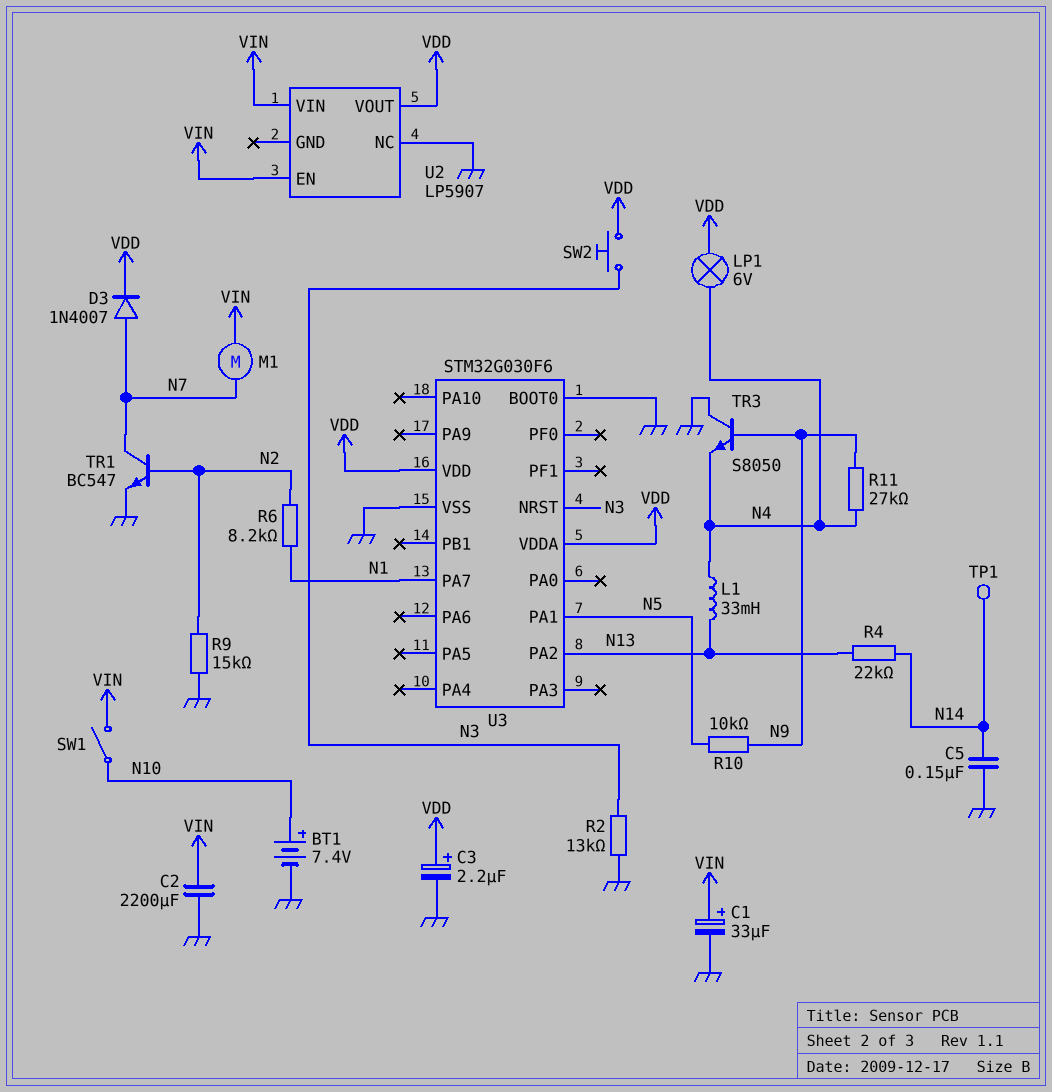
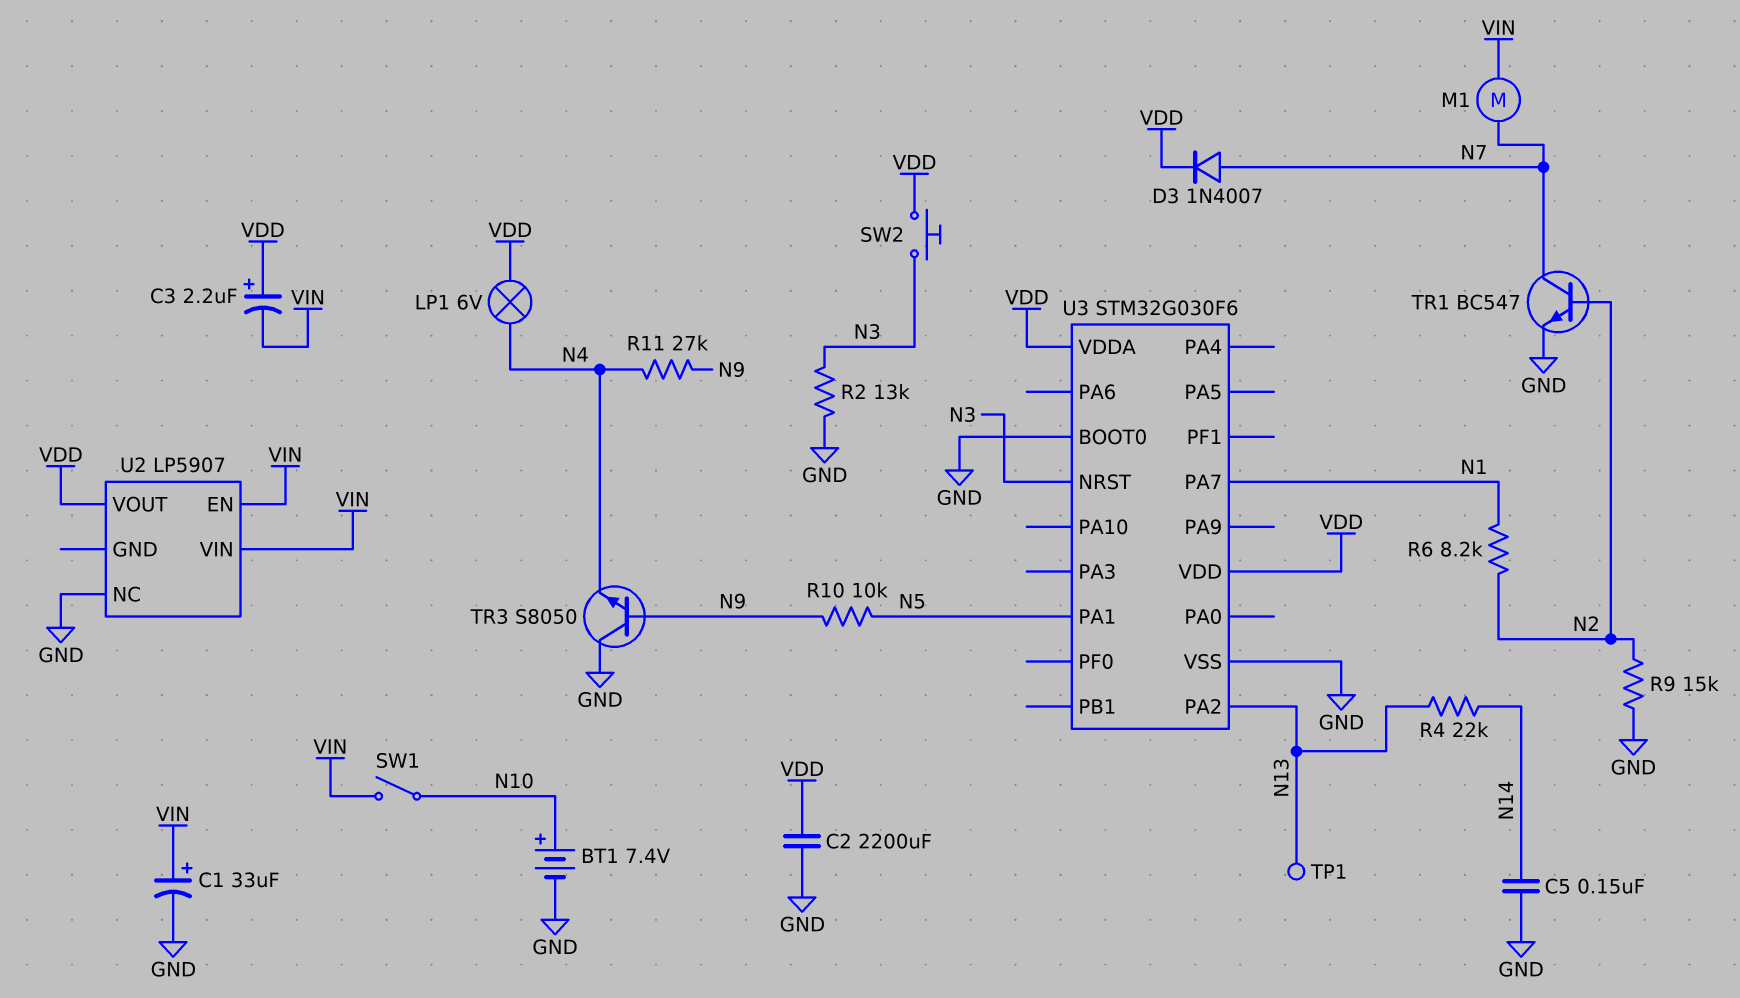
C2: 2200uF (GND, VIN) -> 2200uF (GND, VDD)
C3: 2.2uF (plus VDD, minus GND) -> 2.2uF (plus VDD, minus VIN)
L1: 33mH (N4, N13) -> none
TP1: test point (N14) -> test point (N13)

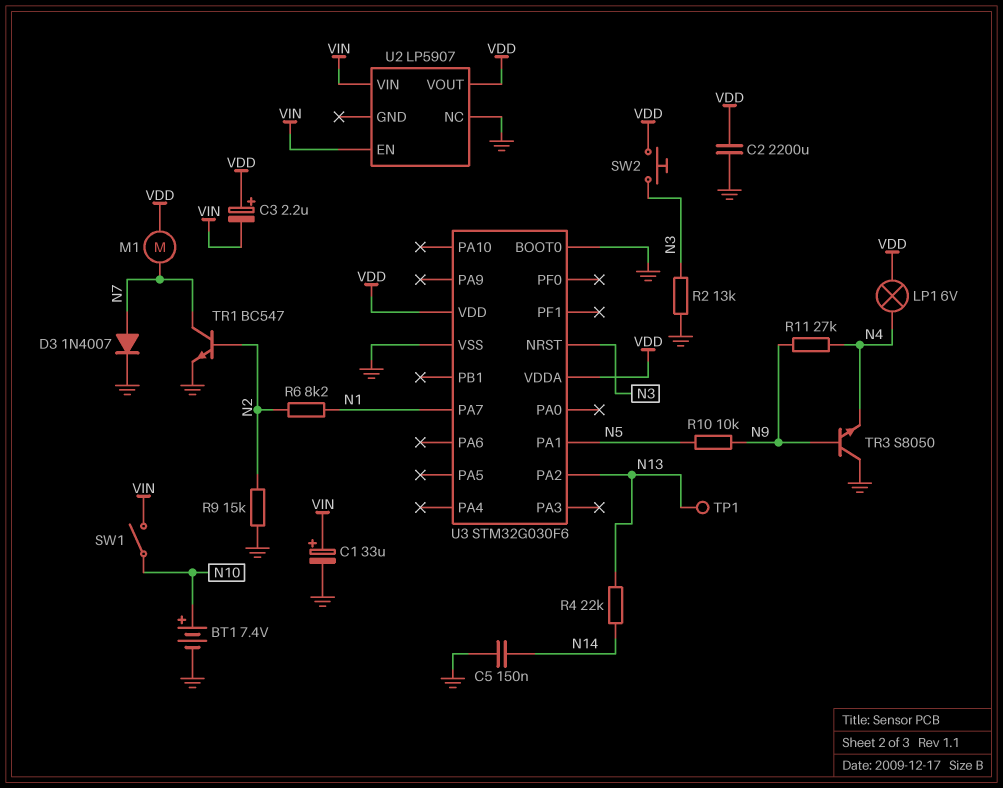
D3: diode 1N4007 (A N7, K VDD) -> diode 1N4007 (A N7, K GND)
M1: motor (N7, VIN) -> motor (N7, VDD)

